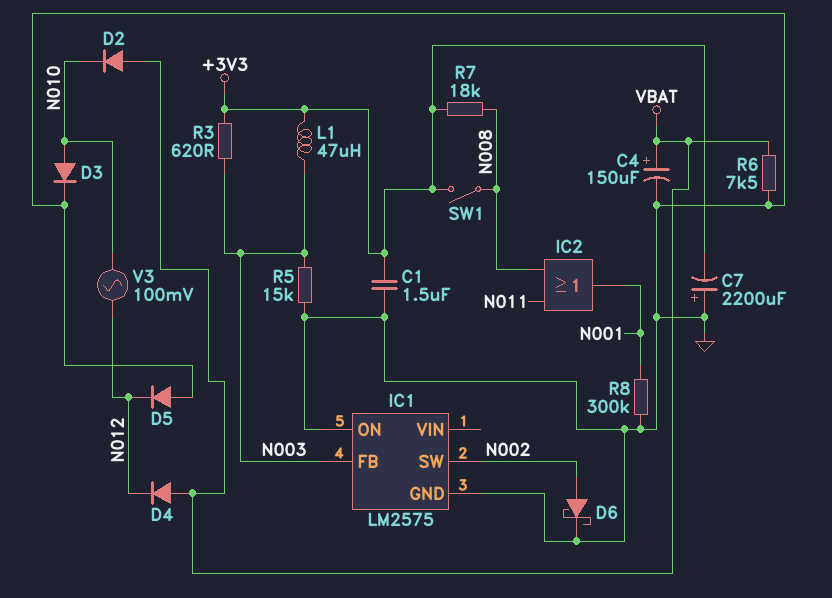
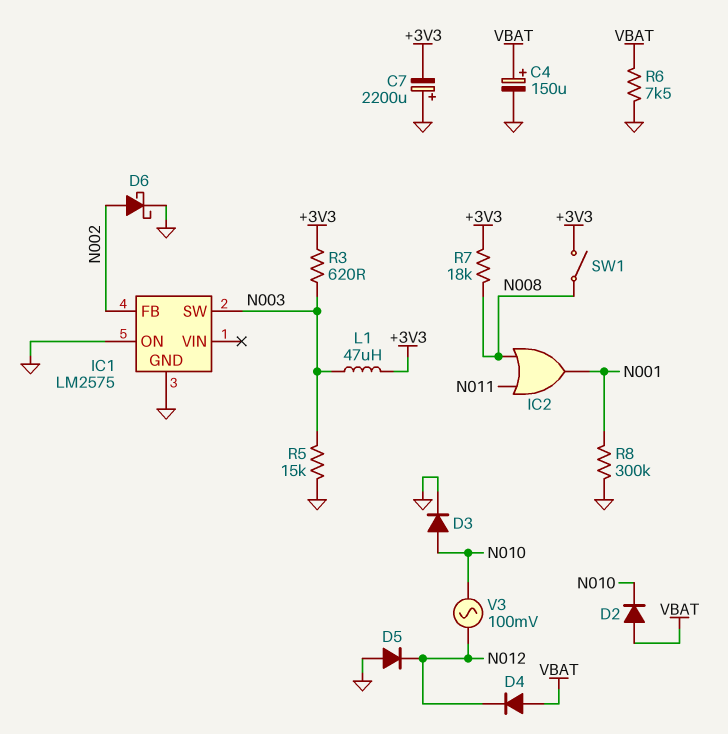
C1: 1.5uF (+3V3, GND) -> none
IC1 pin FB: N003 -> N002
IC1 pin SW: N002 -> N003

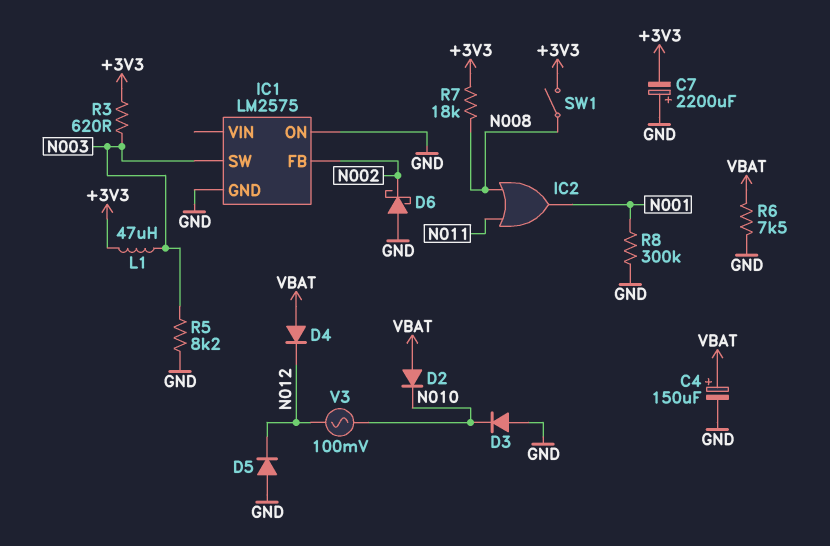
D3: diode (A N010, K GND) -> diode (A GND, K N010)
D6: schottky (A N002, K GND) -> schottky (A GND, K N002)
R5: 15k (GND, N003) -> 8.2k (GND, N003)

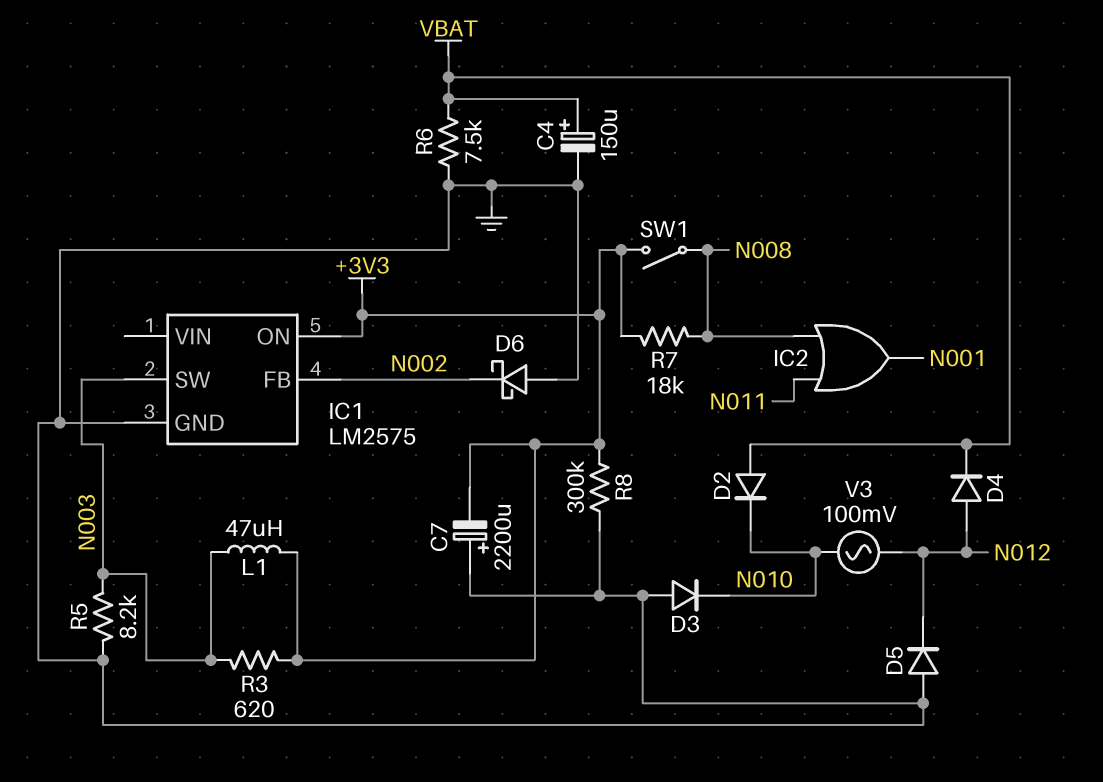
D4: diode (A VBAT, K N012) -> diode (A N012, K VBAT)
IC1 pin ON: GND -> +3V3
R8: 300k (GND, N001) -> 300k (+3V3, GND)

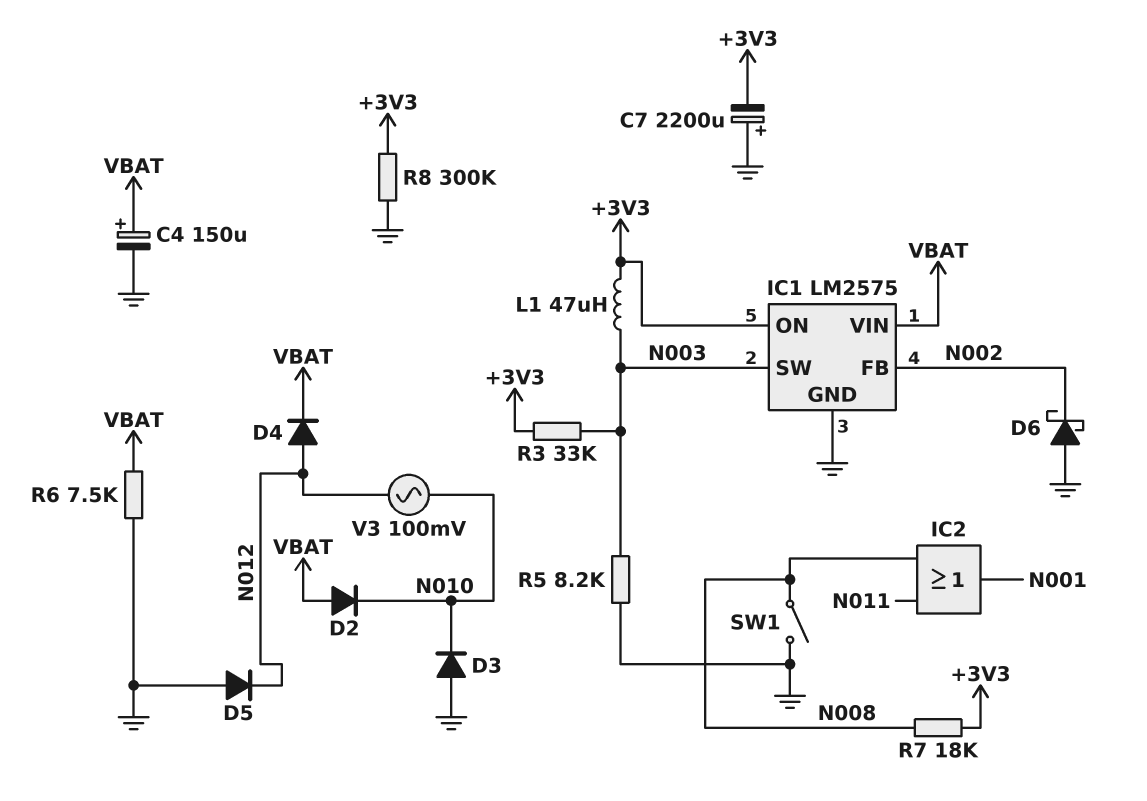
IC1 pin VIN: none -> VBAT
R3: 620 (+3V3, N003) -> 33k (+3V3, N003)
SW1: switch (+3V3, N008) -> switch (GND, N008)

